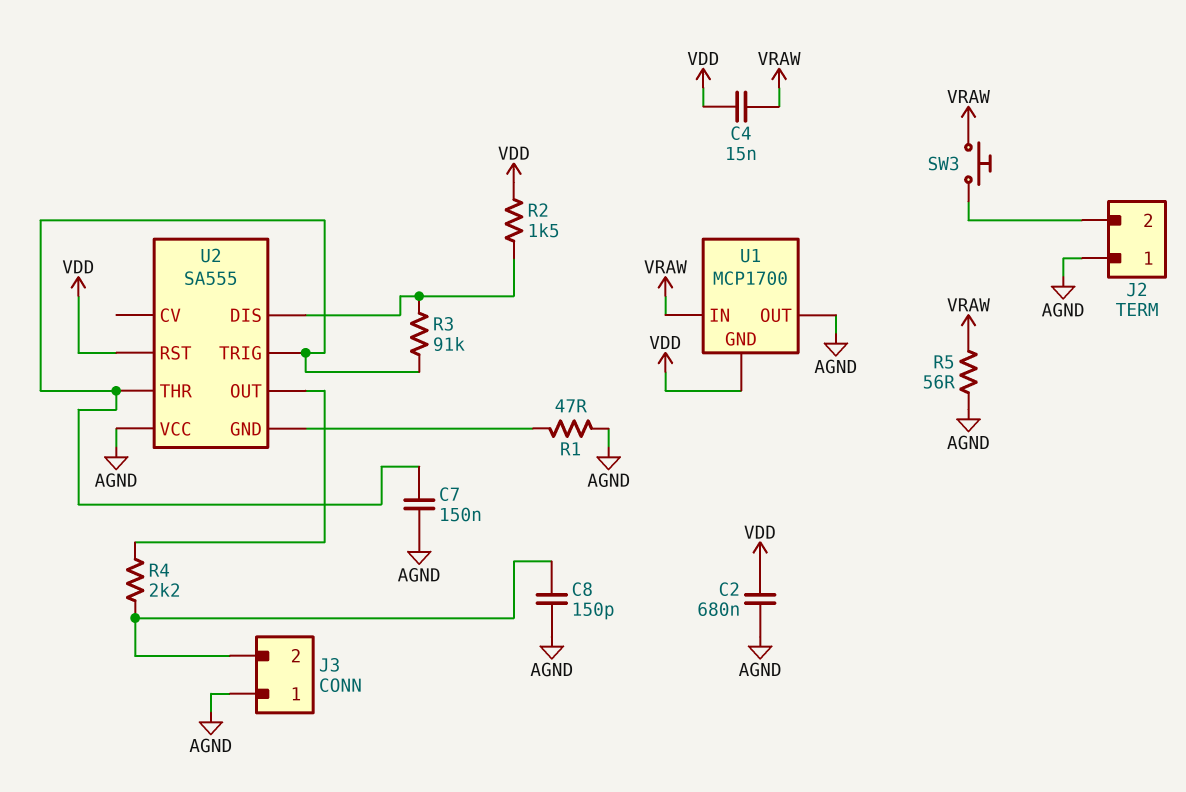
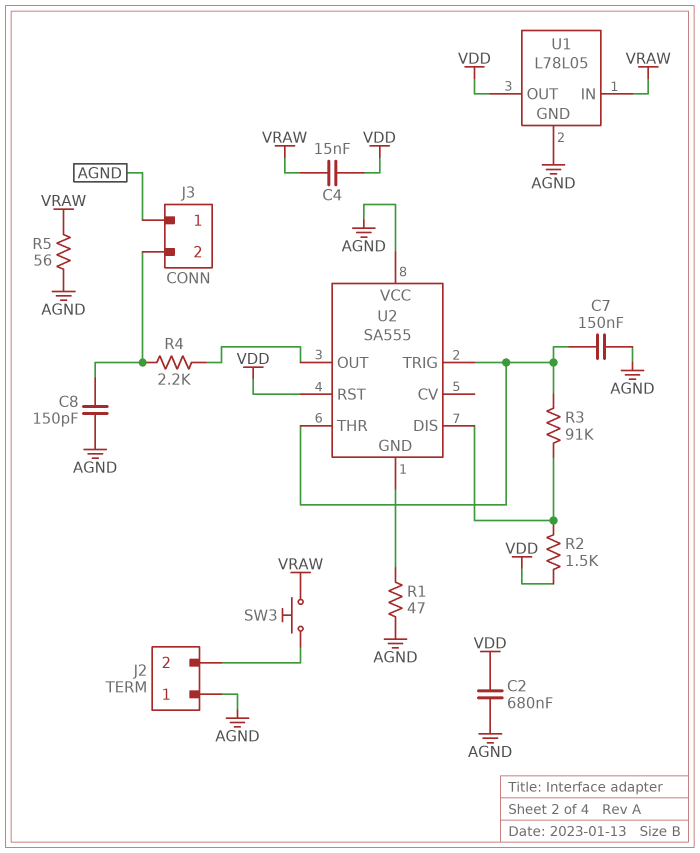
U1: MCP1700 -> L78L05
U1 pin GND: VDD -> AGND
U1 pin OUT: AGND -> VDD

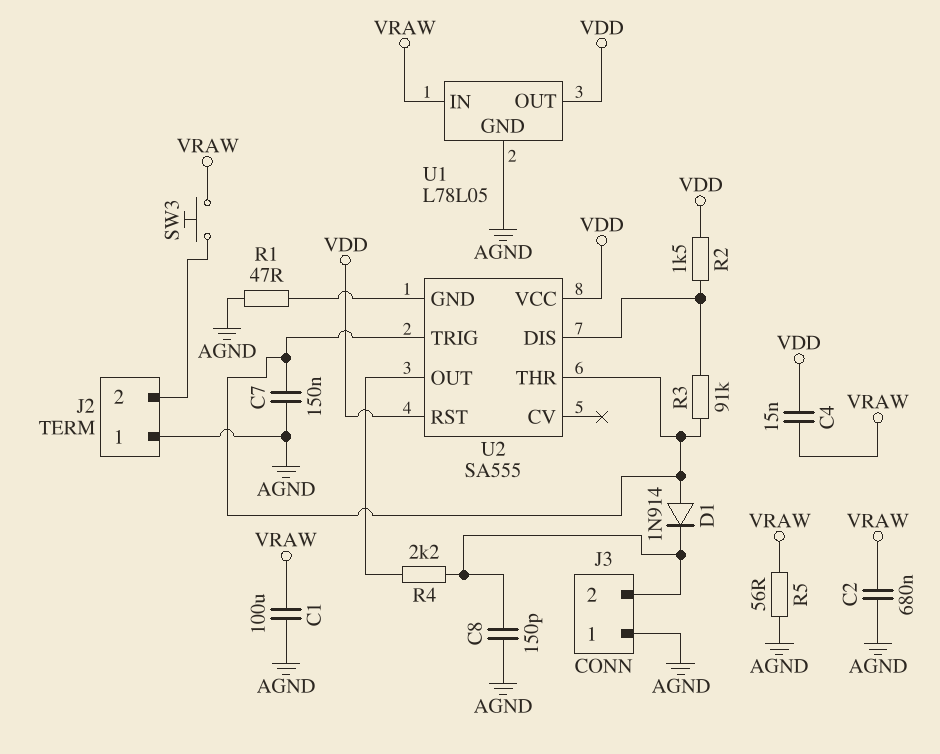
C1: none -> 100uF (AGND, VRAW)
C2: 680nF (AGND, VDD) -> 680nF (AGND, VRAW)
D1: none -> diode 1N914 (A U2/THR, K J3/2)
U2 pin VCC: AGND -> VDD

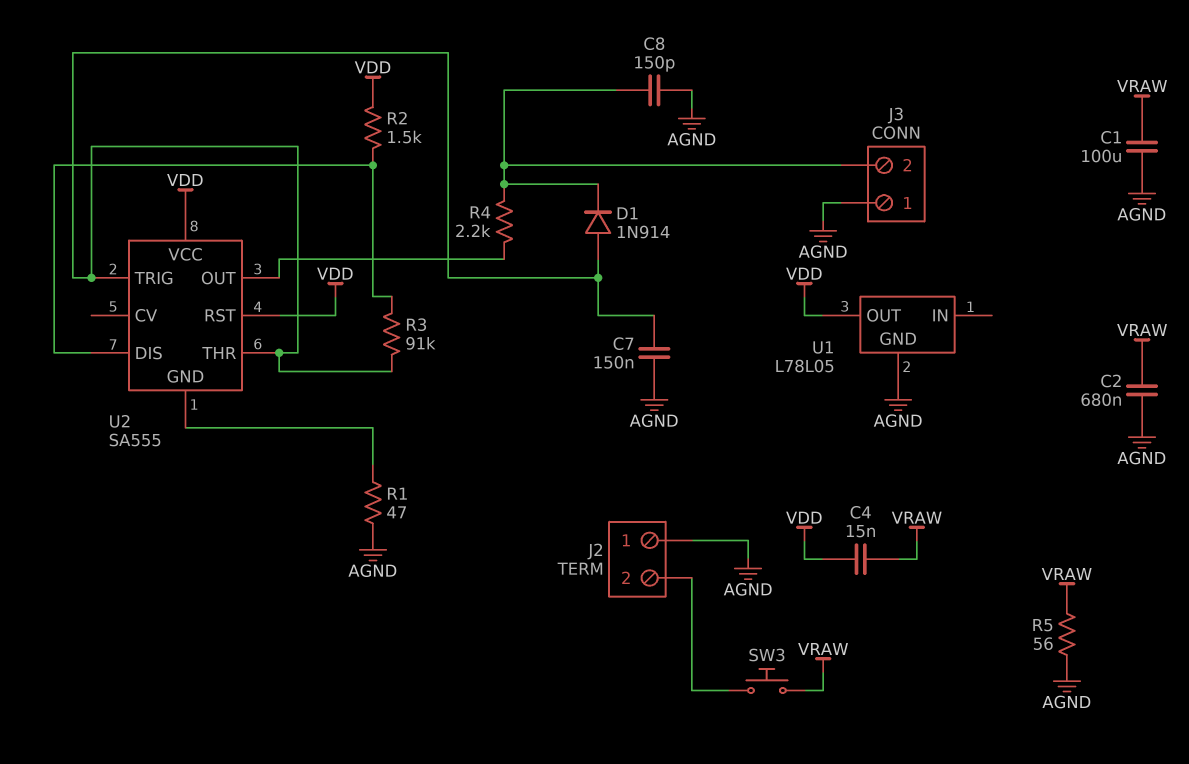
U1 pin IN: VRAW -> none

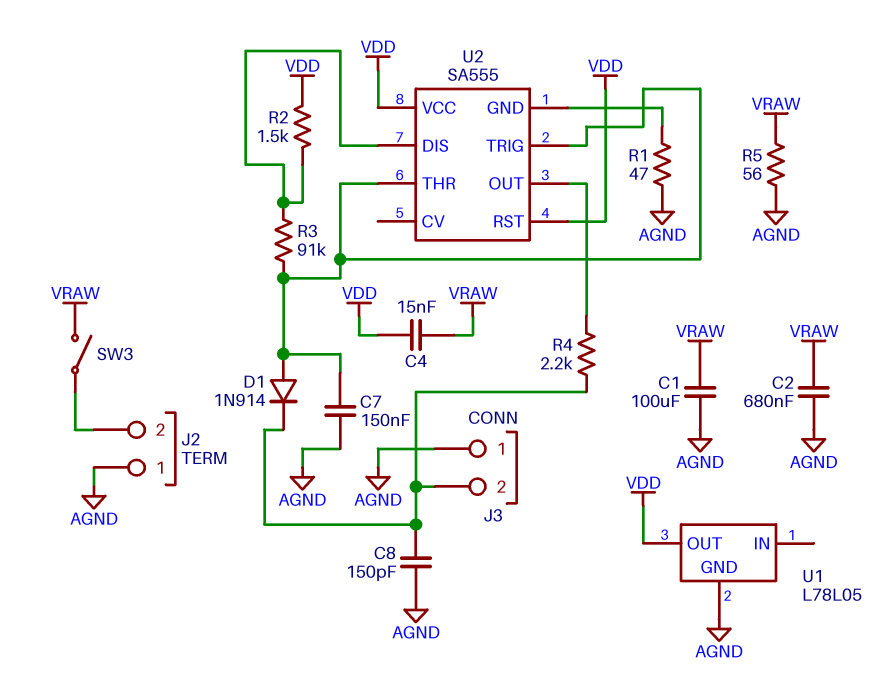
SW3: button (J2/2, VRAW) -> switch (J2/2, VRAW)

